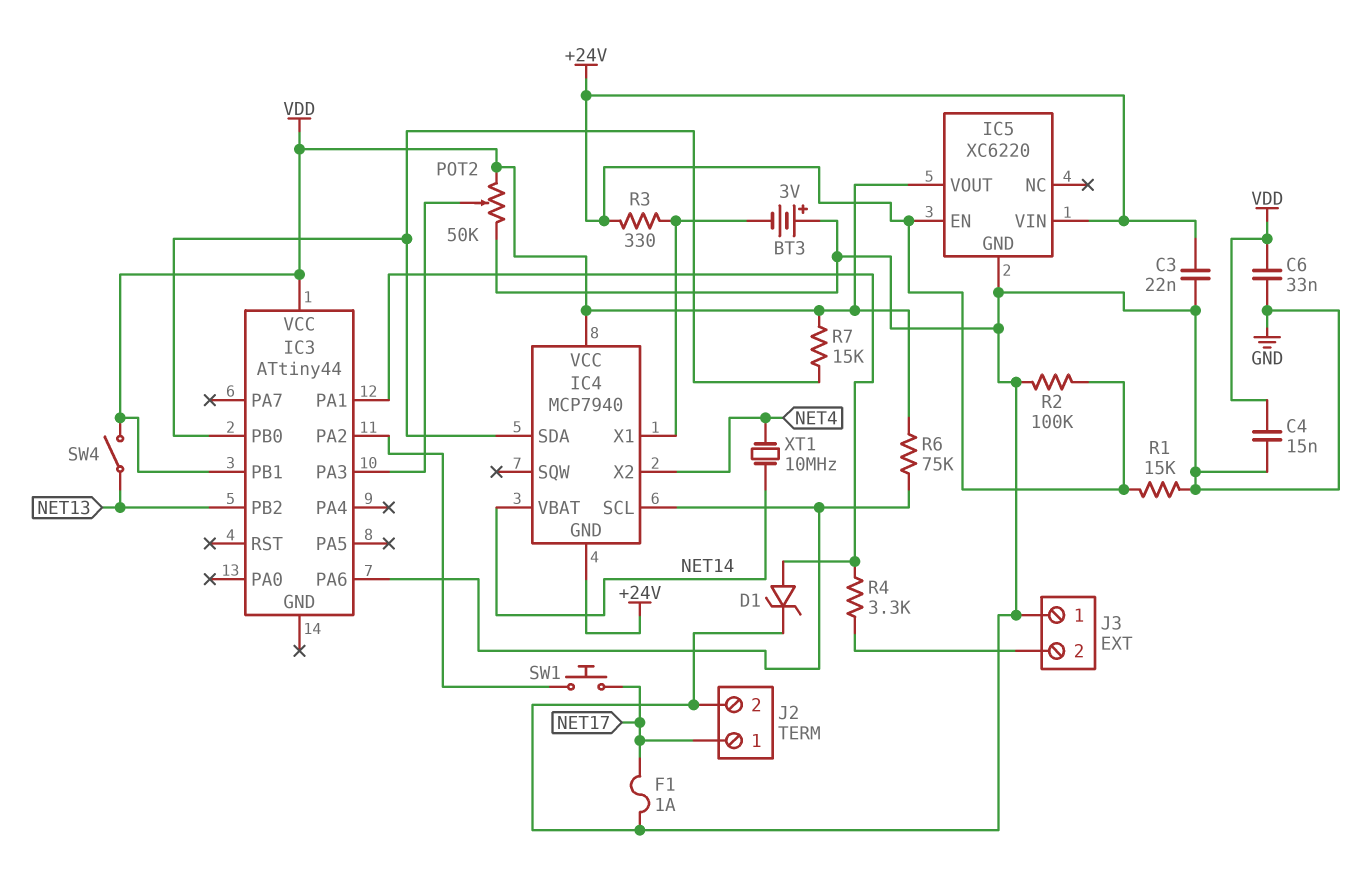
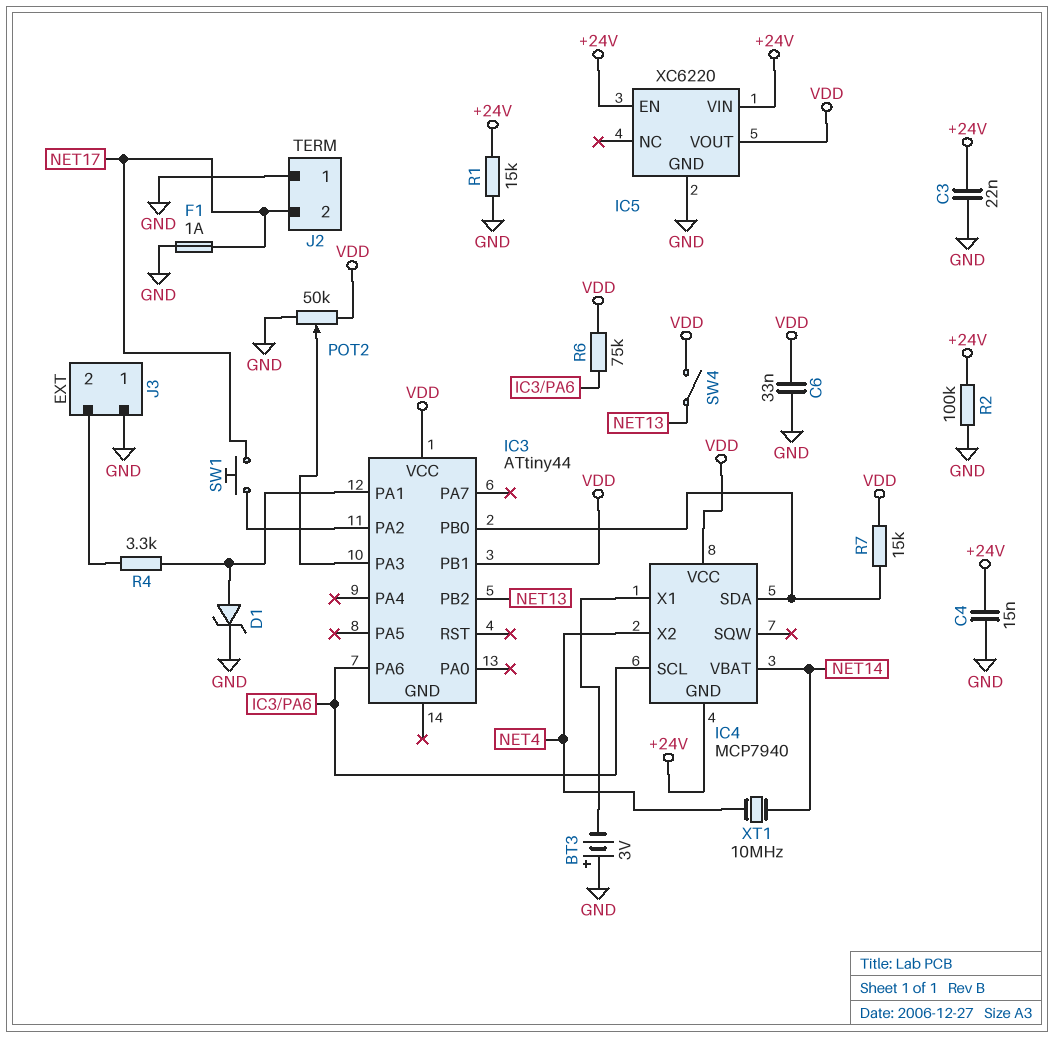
C4: 15nF (GND, VDD) -> 15nF (+24V, GND)
J2 pin 1: NET17 -> GND
J2 pin 2: GND -> NET17
R3: 330 (+24V, IC4/X1) -> none

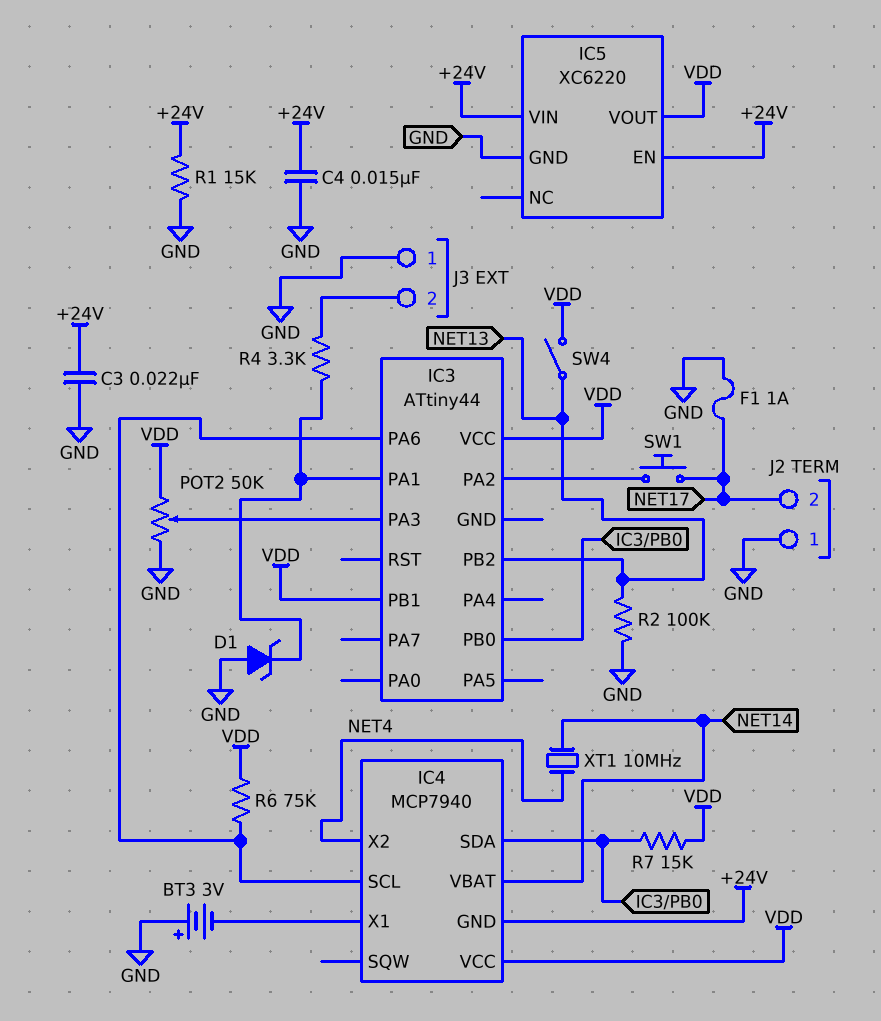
C6: 33nF (GND, VDD) -> none
D1: zener (A IC3/PA1, K GND) -> zener (A GND, K IC3/PA1)
R2: 100k (+24V, GND) -> 100k (GND, NET13)

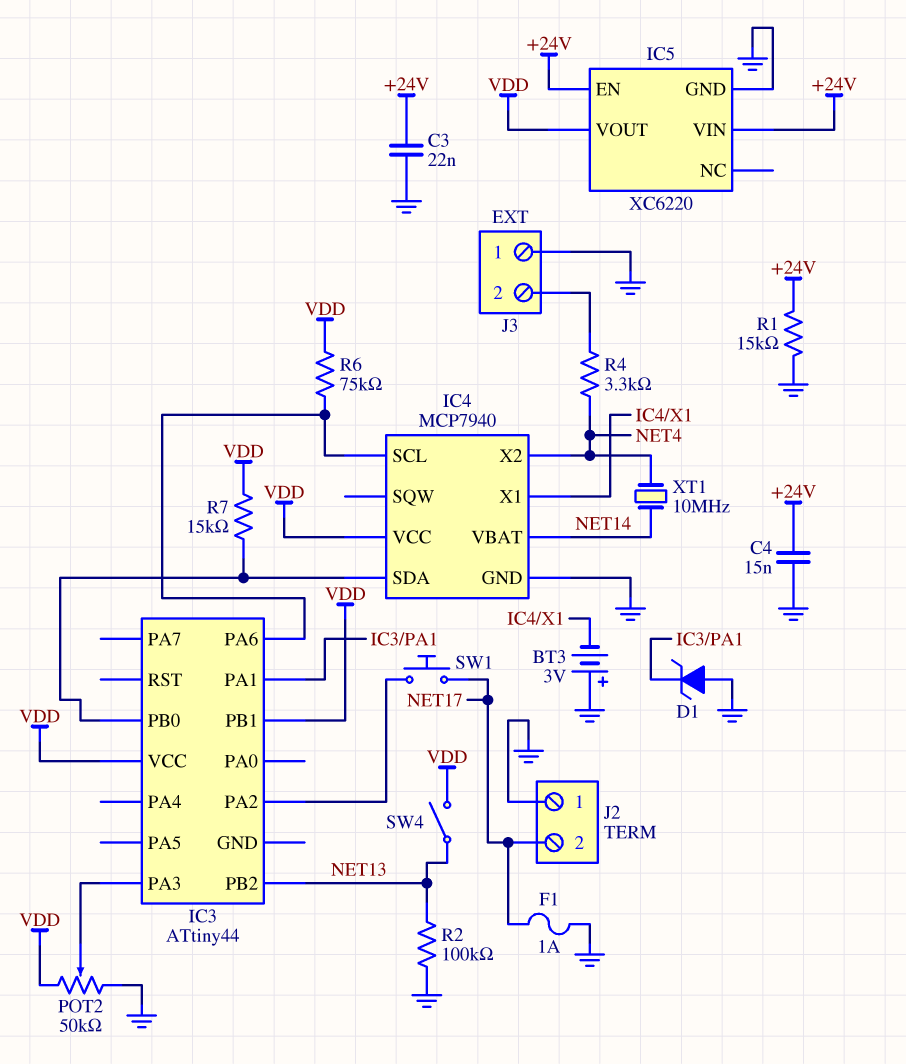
IC4 pin GND: +24V -> GND
R4: 3.3k (IC3/PA1, J3/2) -> 3.3k (J3/2, NET4)

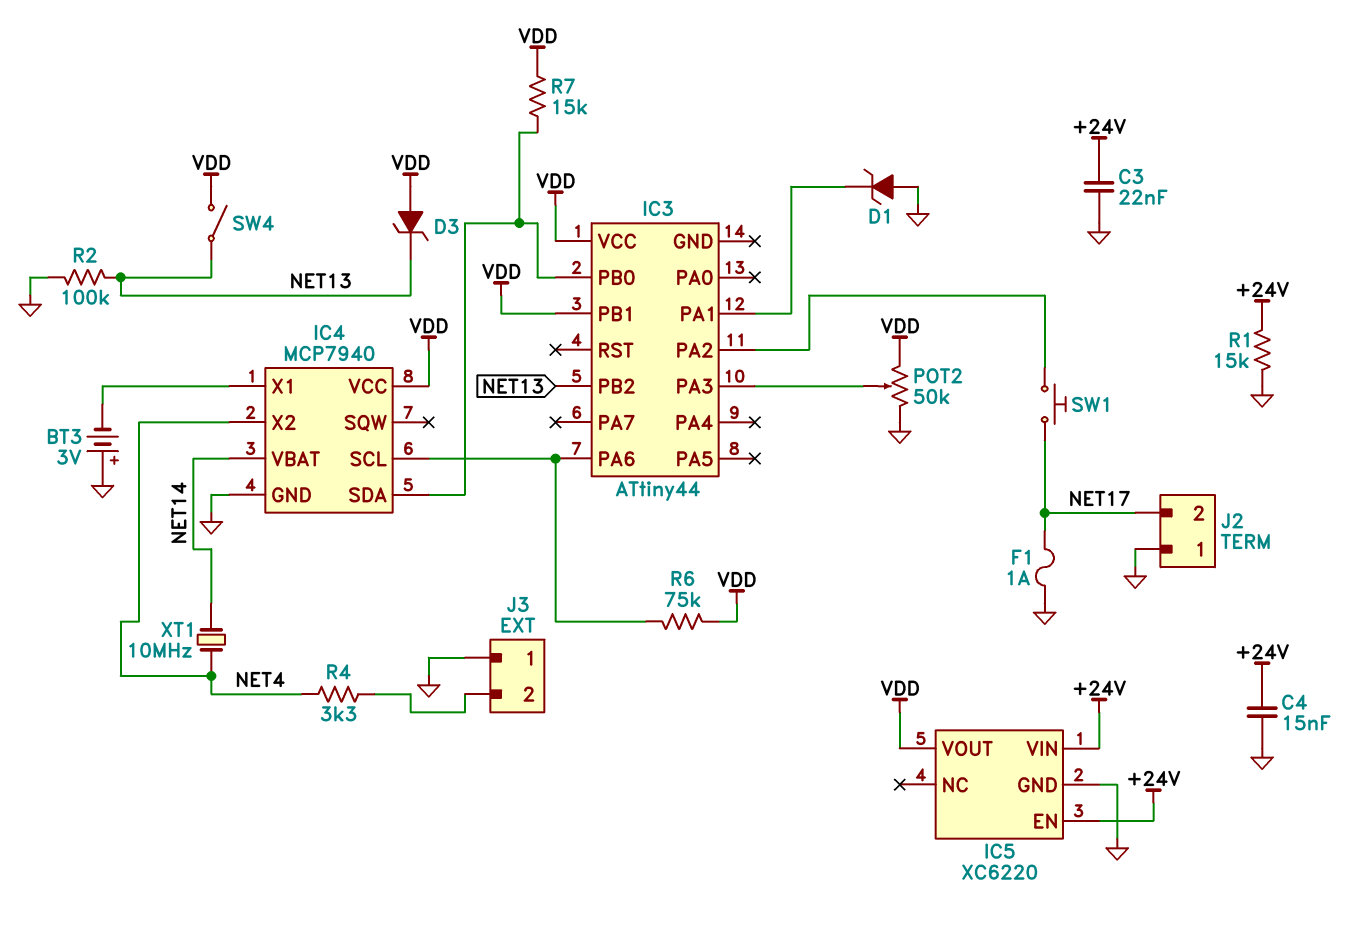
D3: none -> zener (A VDD, K NET13)

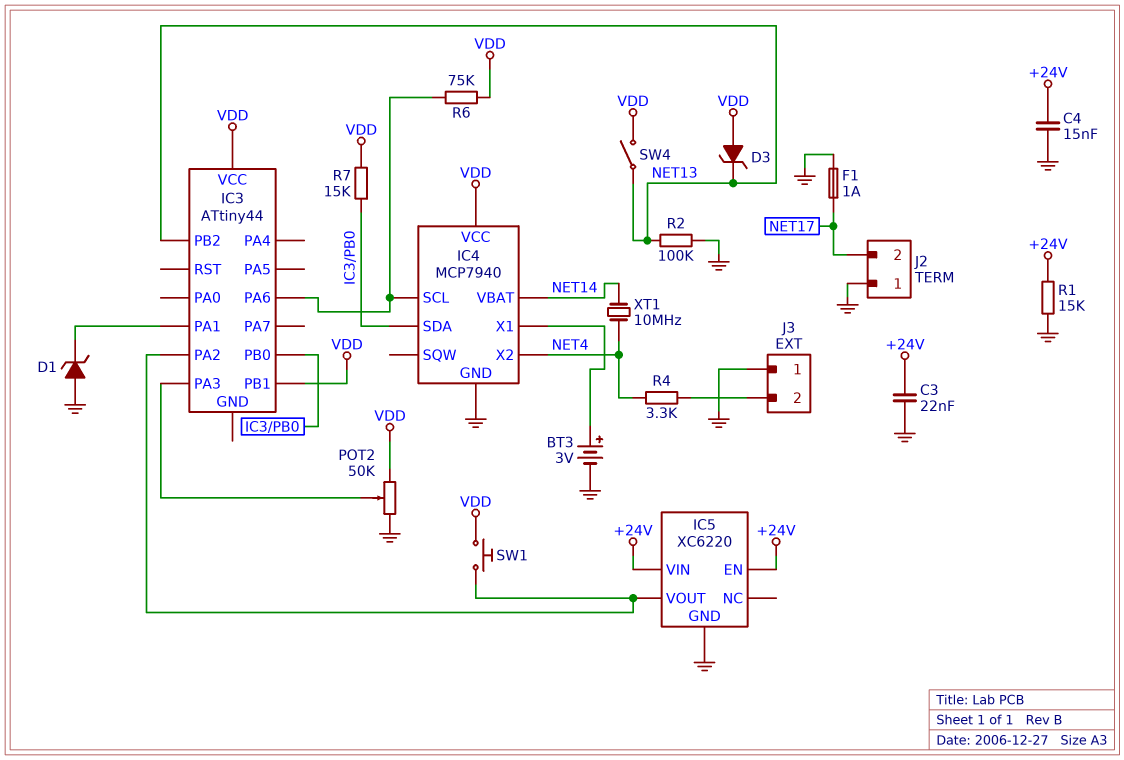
BT3: 3V (plus GND, minus IC4/X1) -> 3V (plus IC4/X1, minus GND)
IC5 pin VOUT: VDD -> IC3/PA2
SW1: button (IC3/PA2, NET17) -> button (IC3/PA2, VDD)

